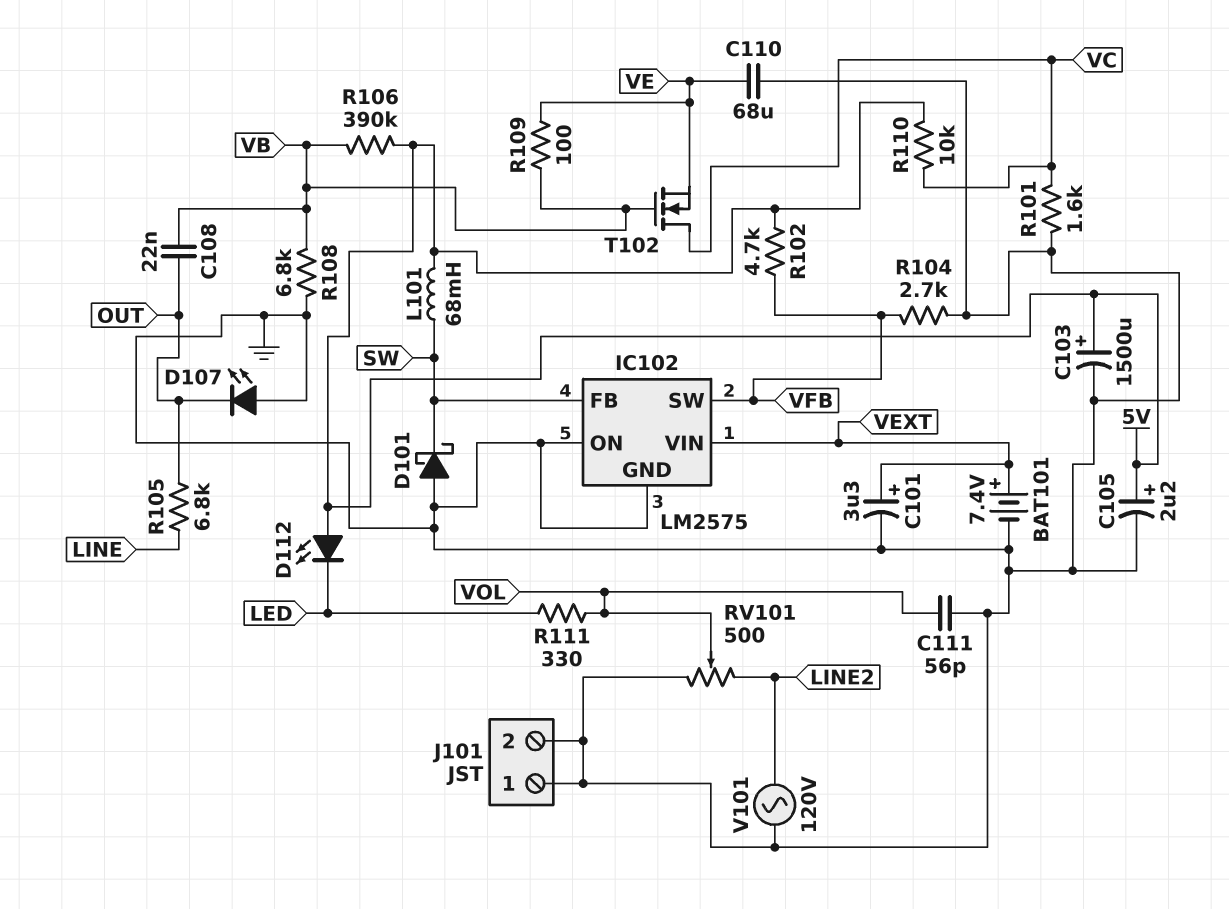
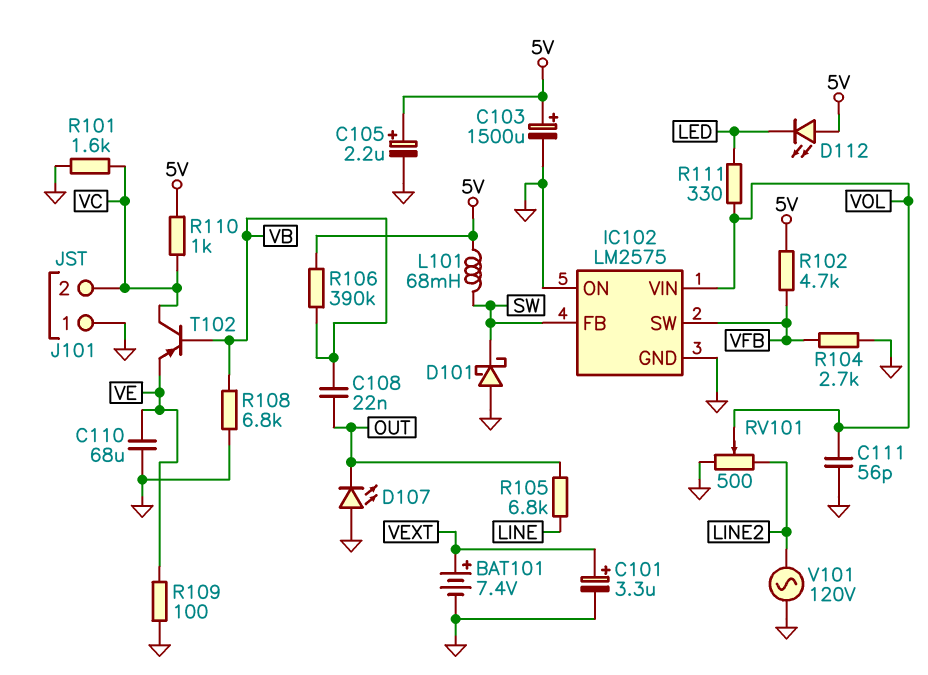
IC102 pin VIN: VEXT -> VOL
J101 pin 2: GND -> VC
R109: 100 (VB, VE) -> 100 (GND, VE)
R110: 10k (5V, VC) -> 1k (5V, VC)
T102: NMOS (G VB, D VC, S VE) -> PNP (B VB, C VC, E VE)

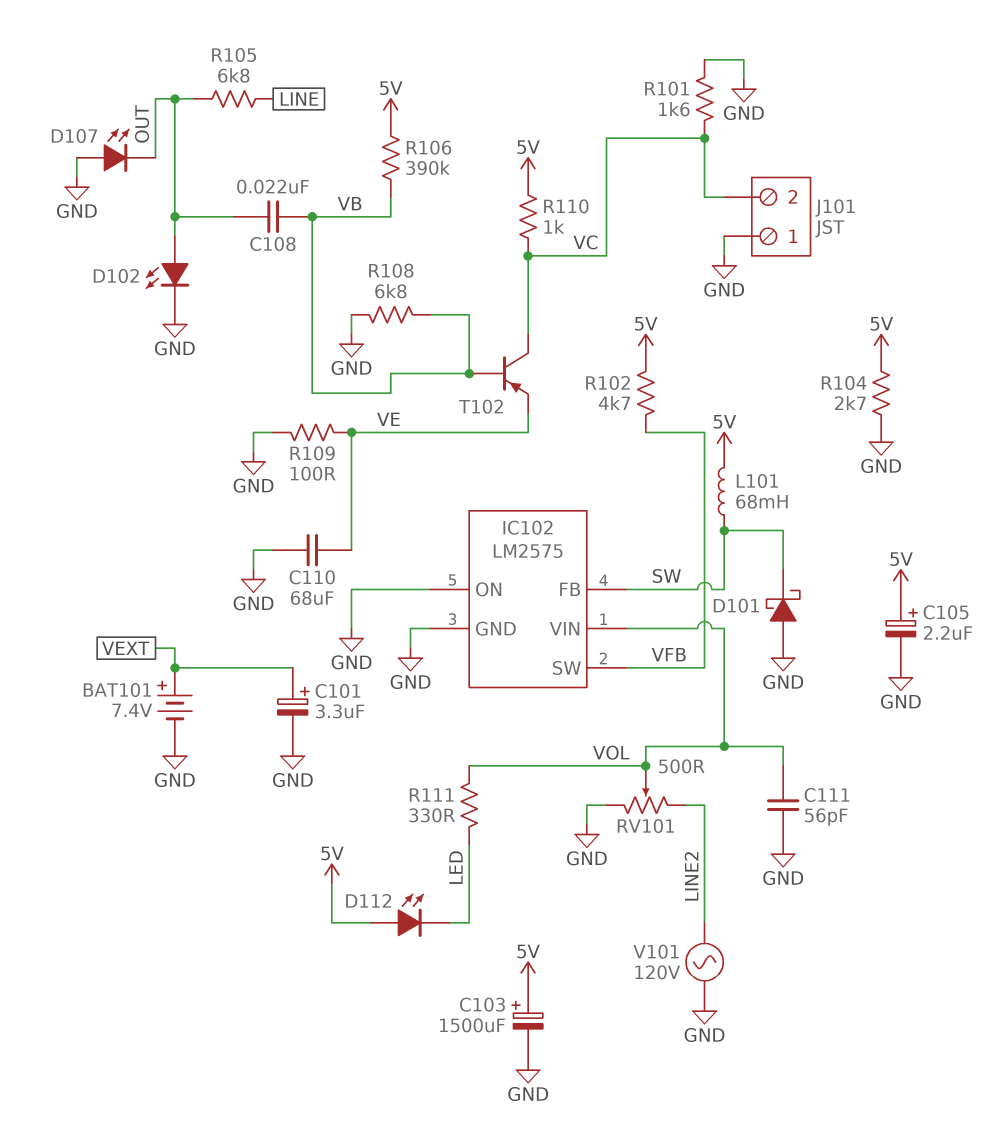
D102: none -> LED (A OUT, K GND)
R104: 2.7k (GND, VFB) -> 2.7k (5V, GND)

